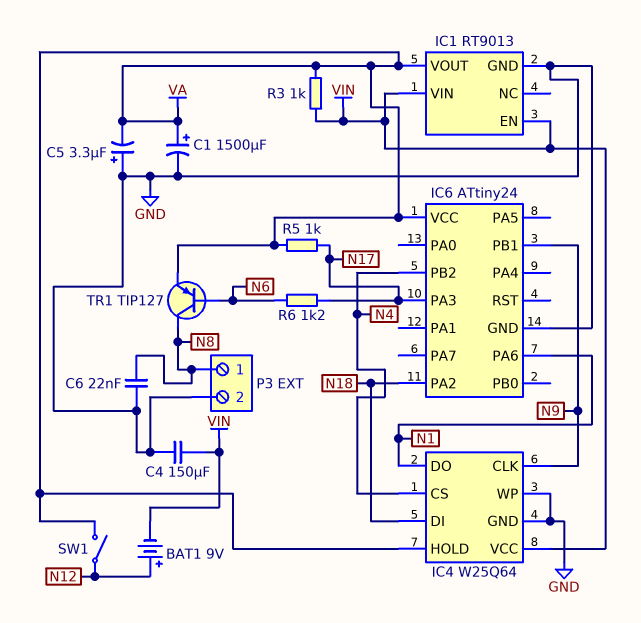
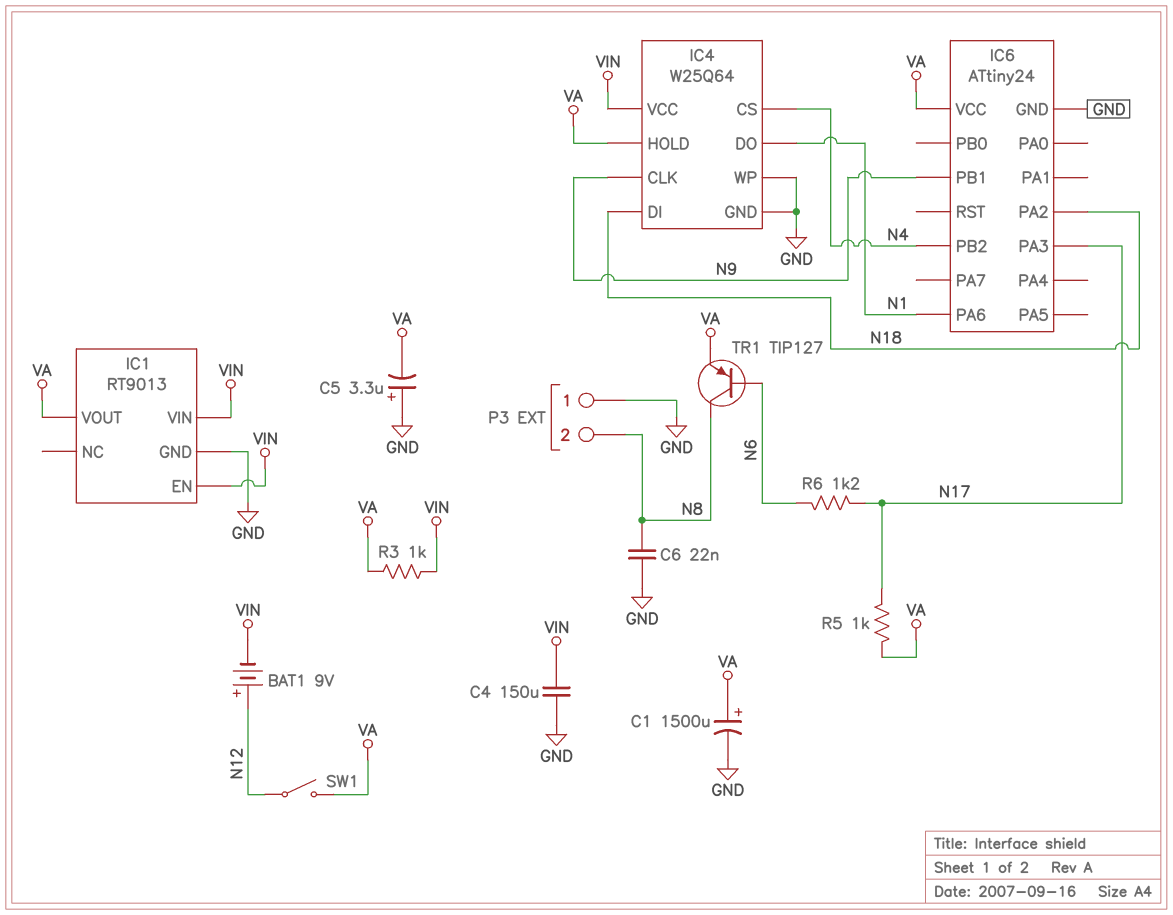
P3 pin 1: N8 -> GND
P3 pin 2: GND -> N8

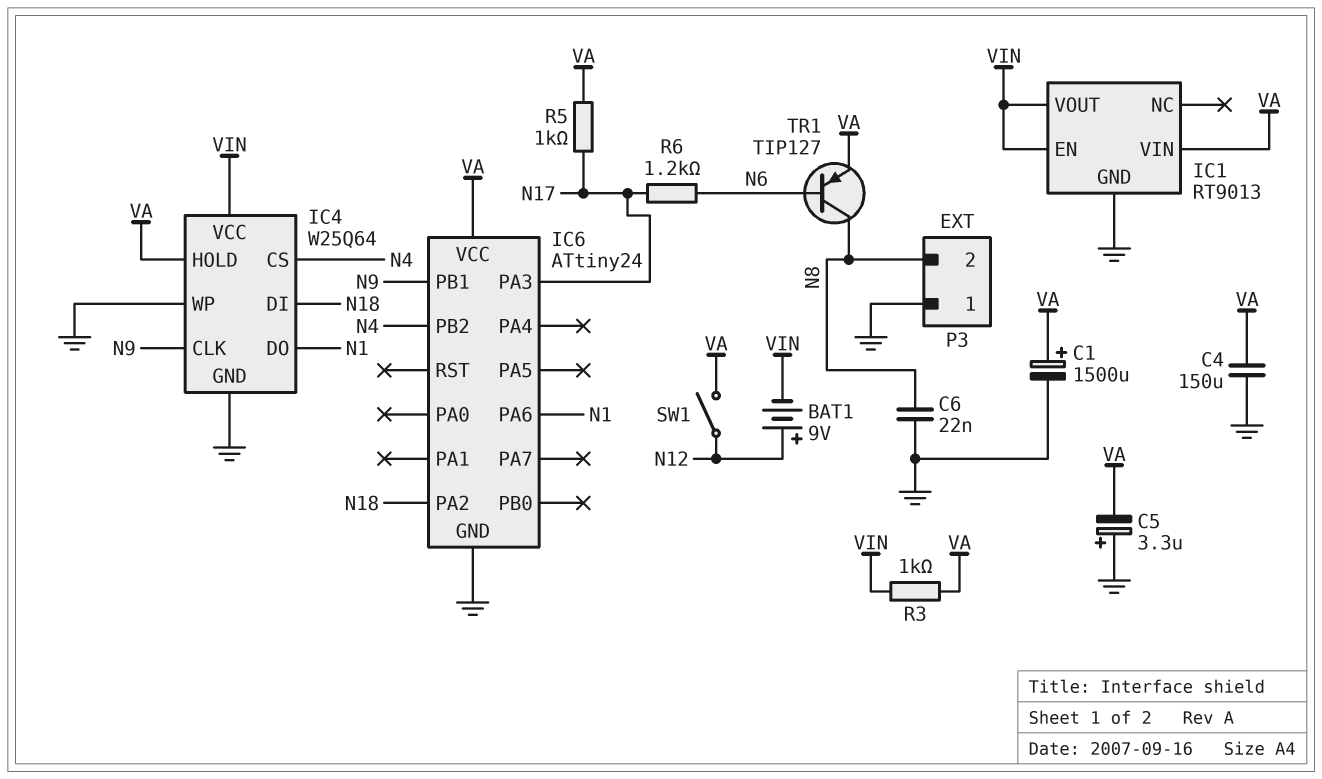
C4: 150uF (GND, VIN) -> 150uF (GND, VA)
IC1 pin VIN: VIN -> VA
IC1 pin VOUT: VA -> VIN

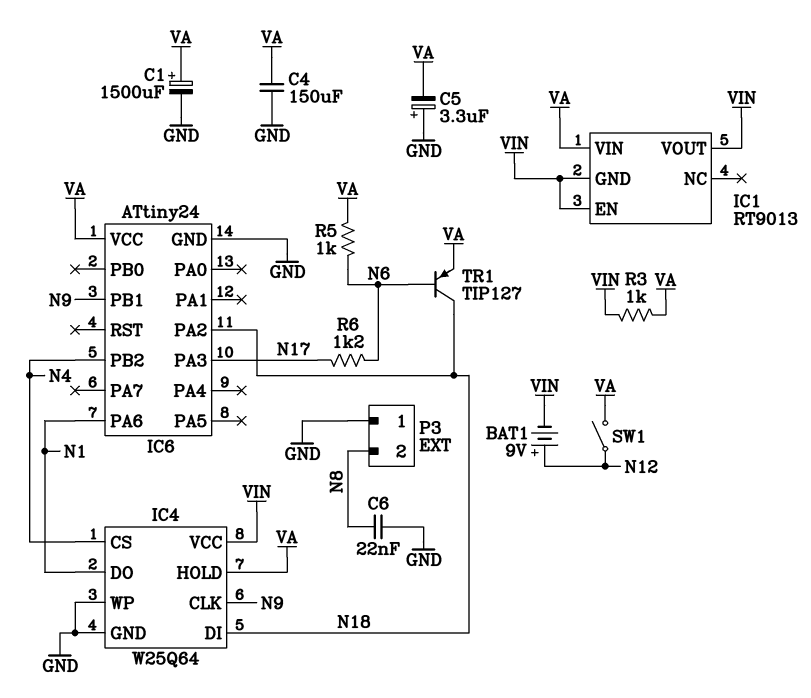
IC1 pin GND: GND -> VIN
R5: 1k (N17, VA) -> 1k (N6, VA)
TR1: PNP TIP127 (B N6, C N8, E VA) -> PNP TIP127 (B N6, C N18, E VA)

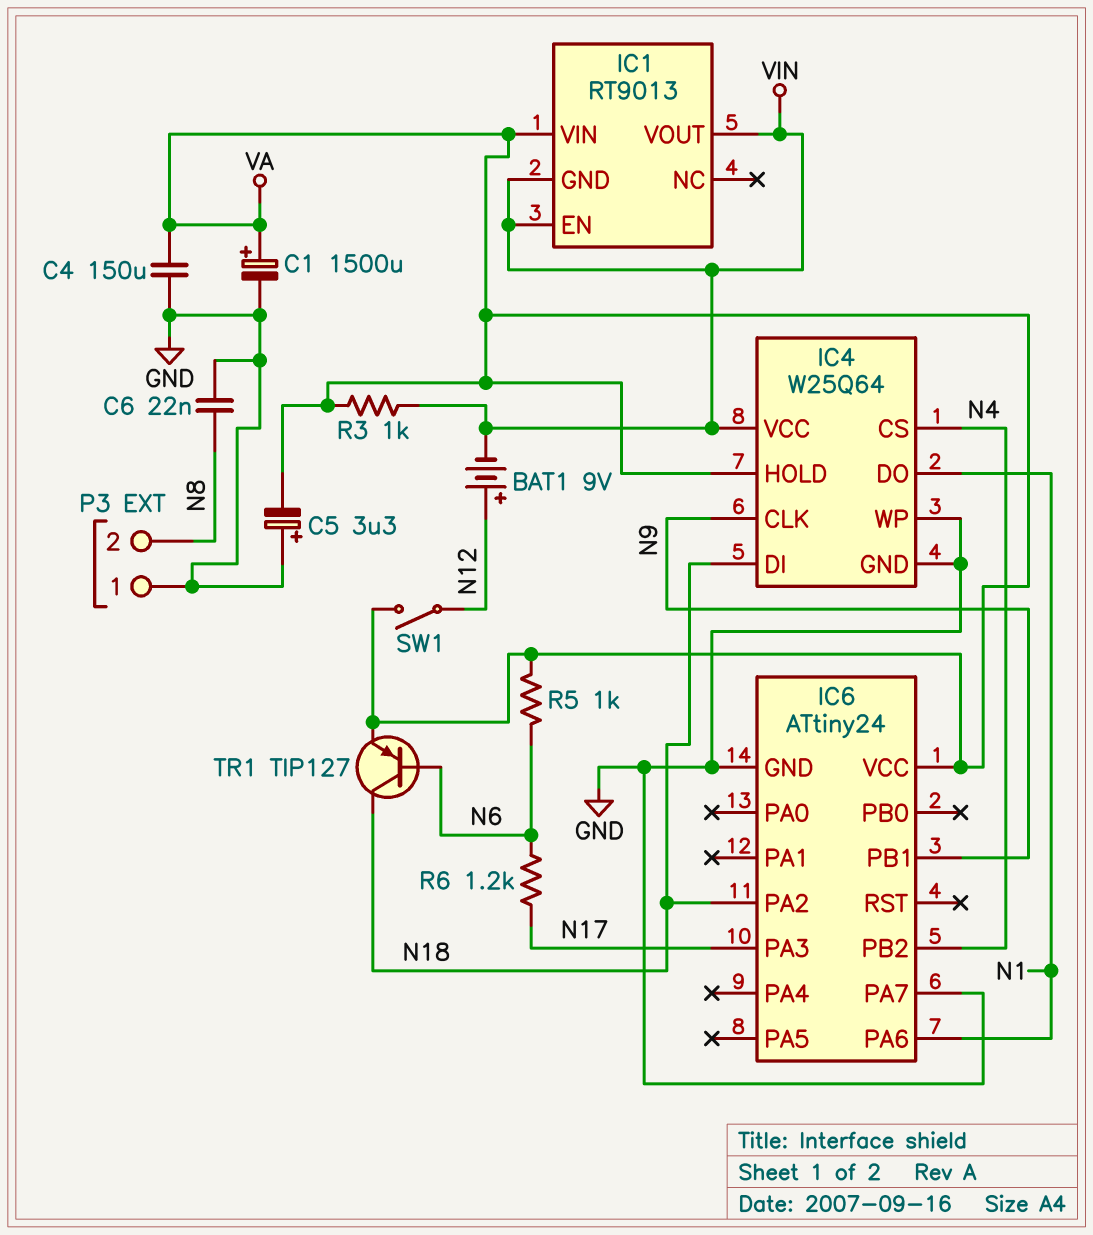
IC6 pin PA7: none -> GND

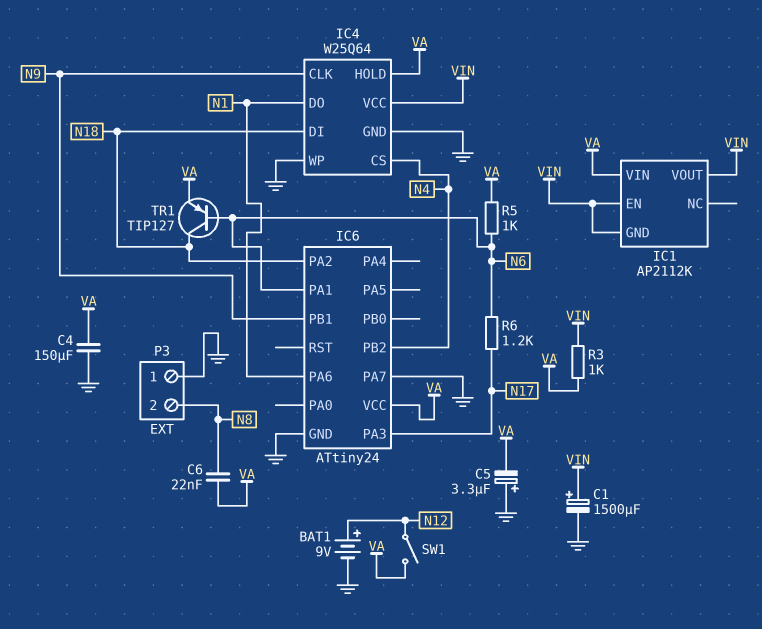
BAT1: 9V (plus N12, minus VIN) -> 9V (plus N12, minus GND)
C1: 1500uF (plus VA, minus GND) -> 1500uF (plus VIN, minus GND)
C6: 22nF (GND, N8) -> 22nF (N8, VA)
IC1: RT9013 -> AP2112K
IC6 pin PA1: none -> N6

